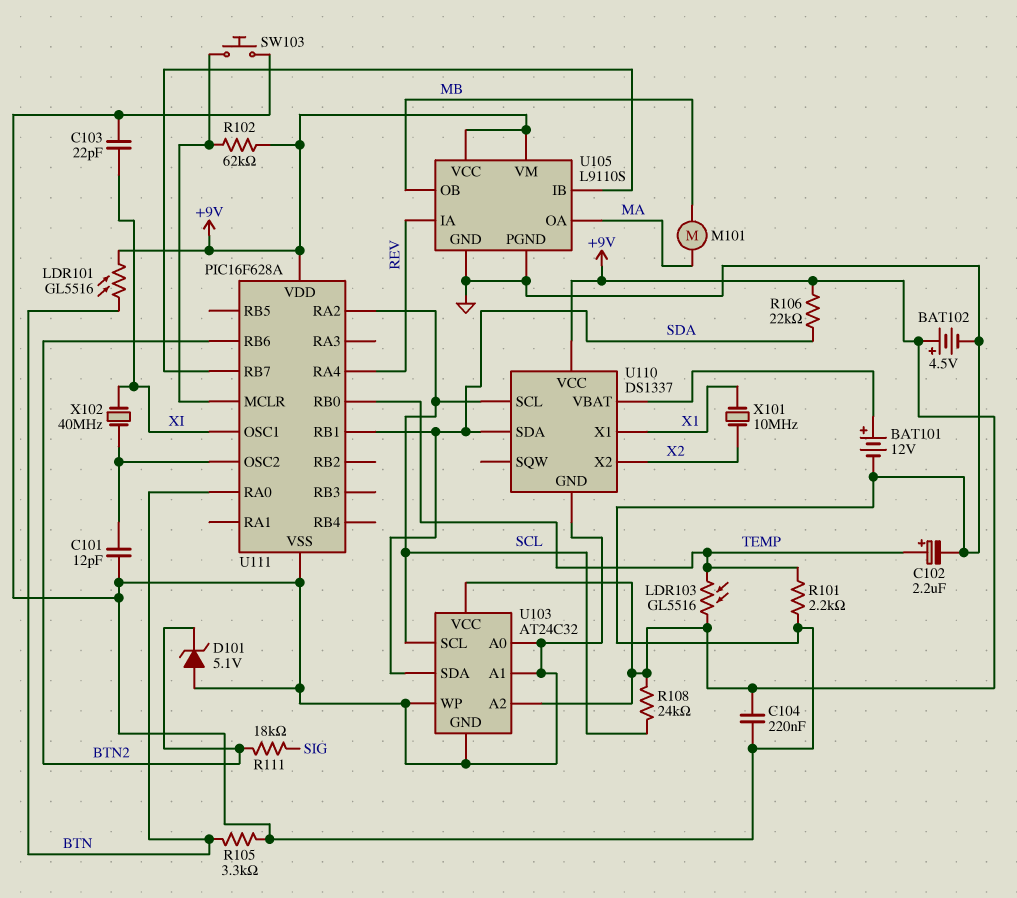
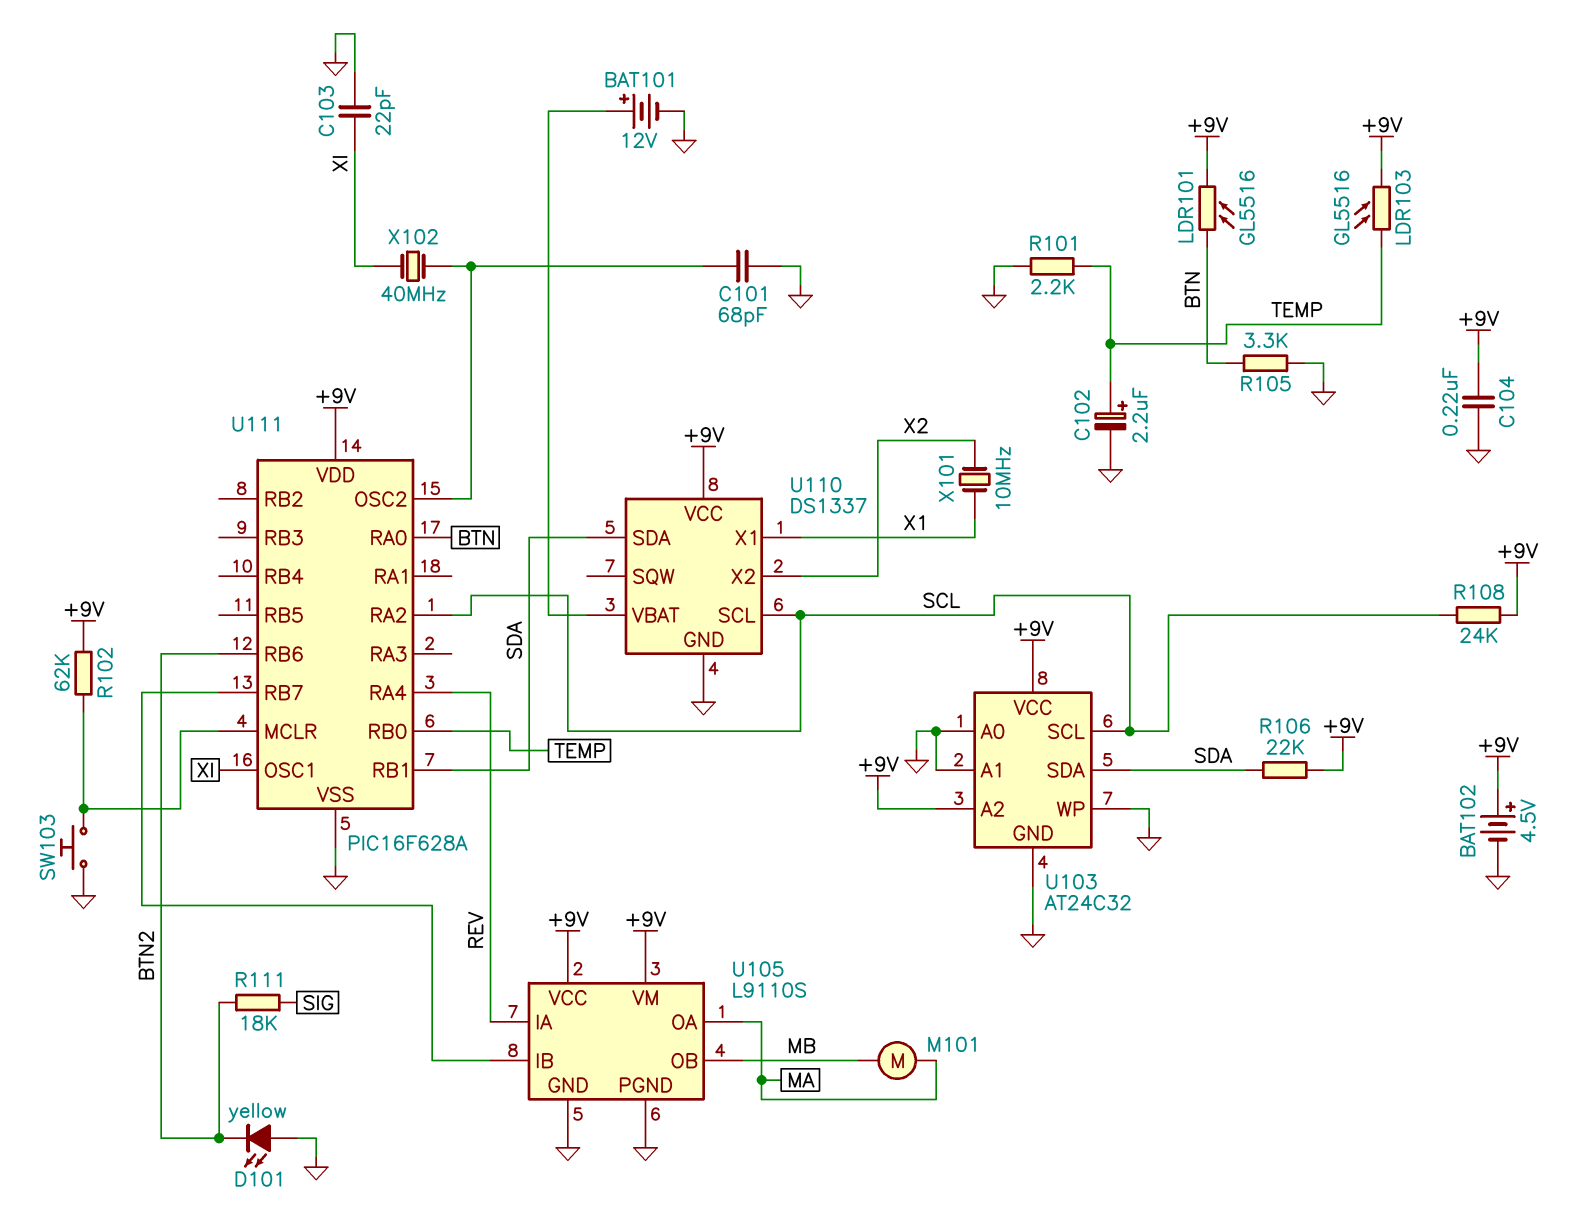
C101: 12pF (GND, U111/OSC2) -> 68pF (GND, U111/OSC2)
D101: zener 5.1V (A GND, K BTN2) -> LED yellow (A GND, K BTN2)

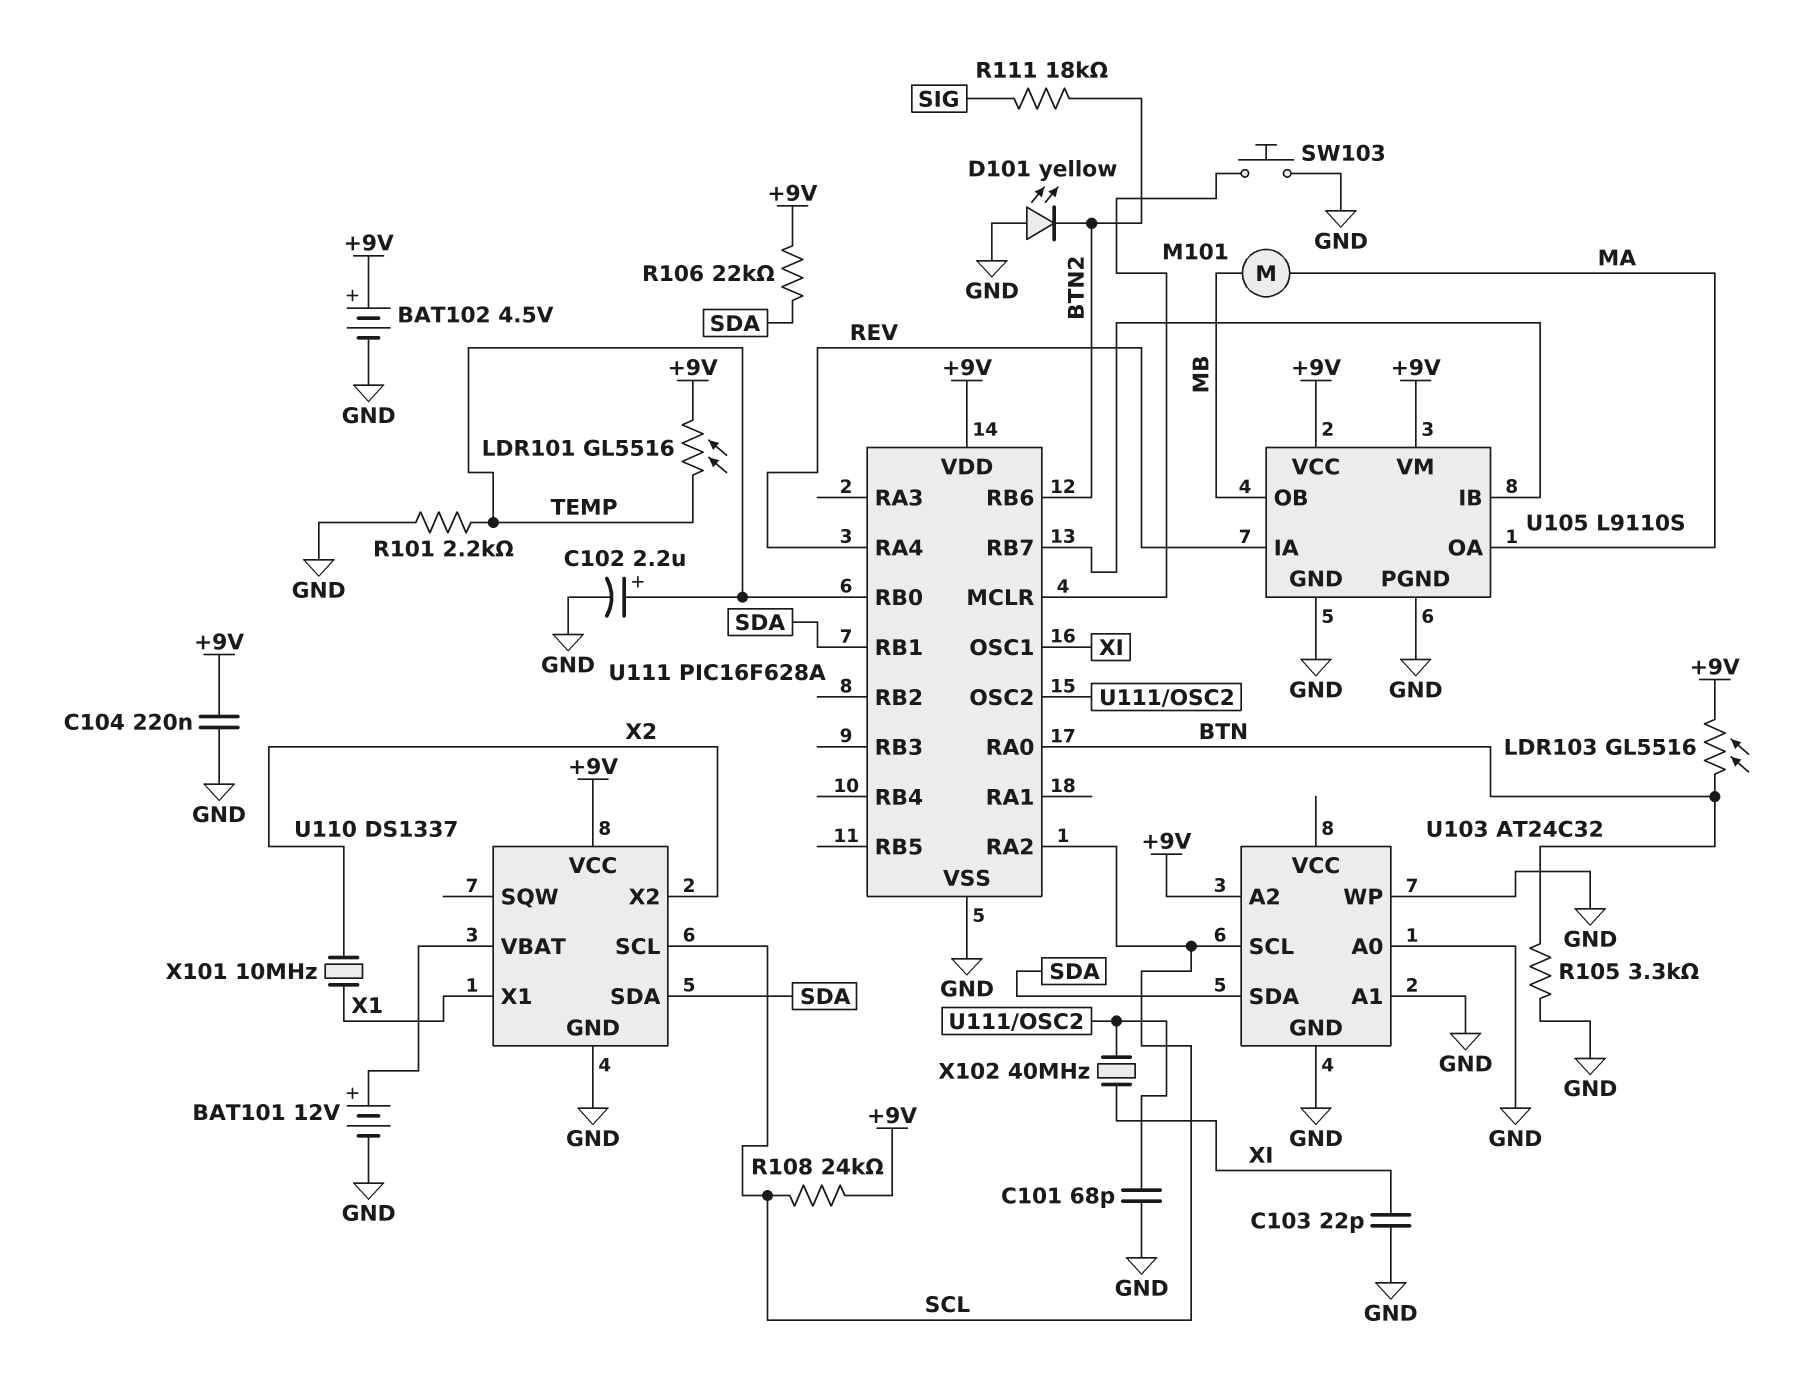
LDR101: GL5516 (+9V, BTN) -> GL5516 (+9V, TEMP)
LDR103: GL5516 (+9V, TEMP) -> GL5516 (+9V, BTN)
R102: 62k (+9V, U111/MCLR) -> none
U103 pin VCC: +9V -> none

